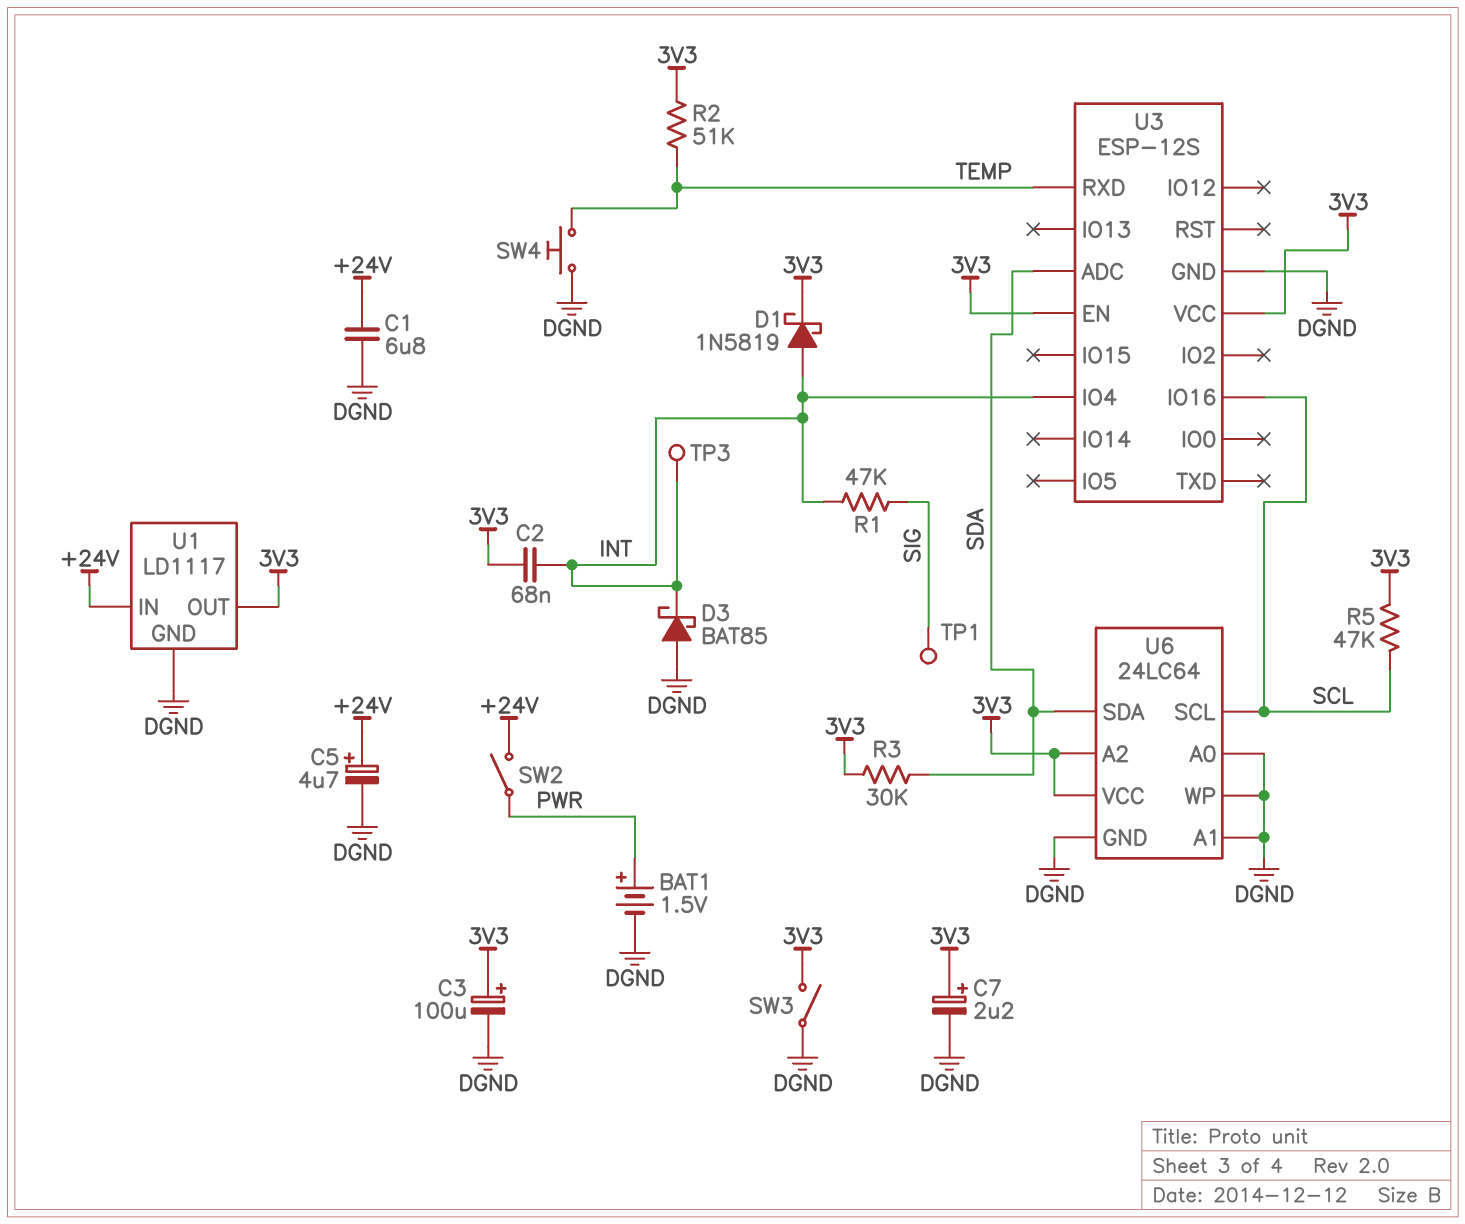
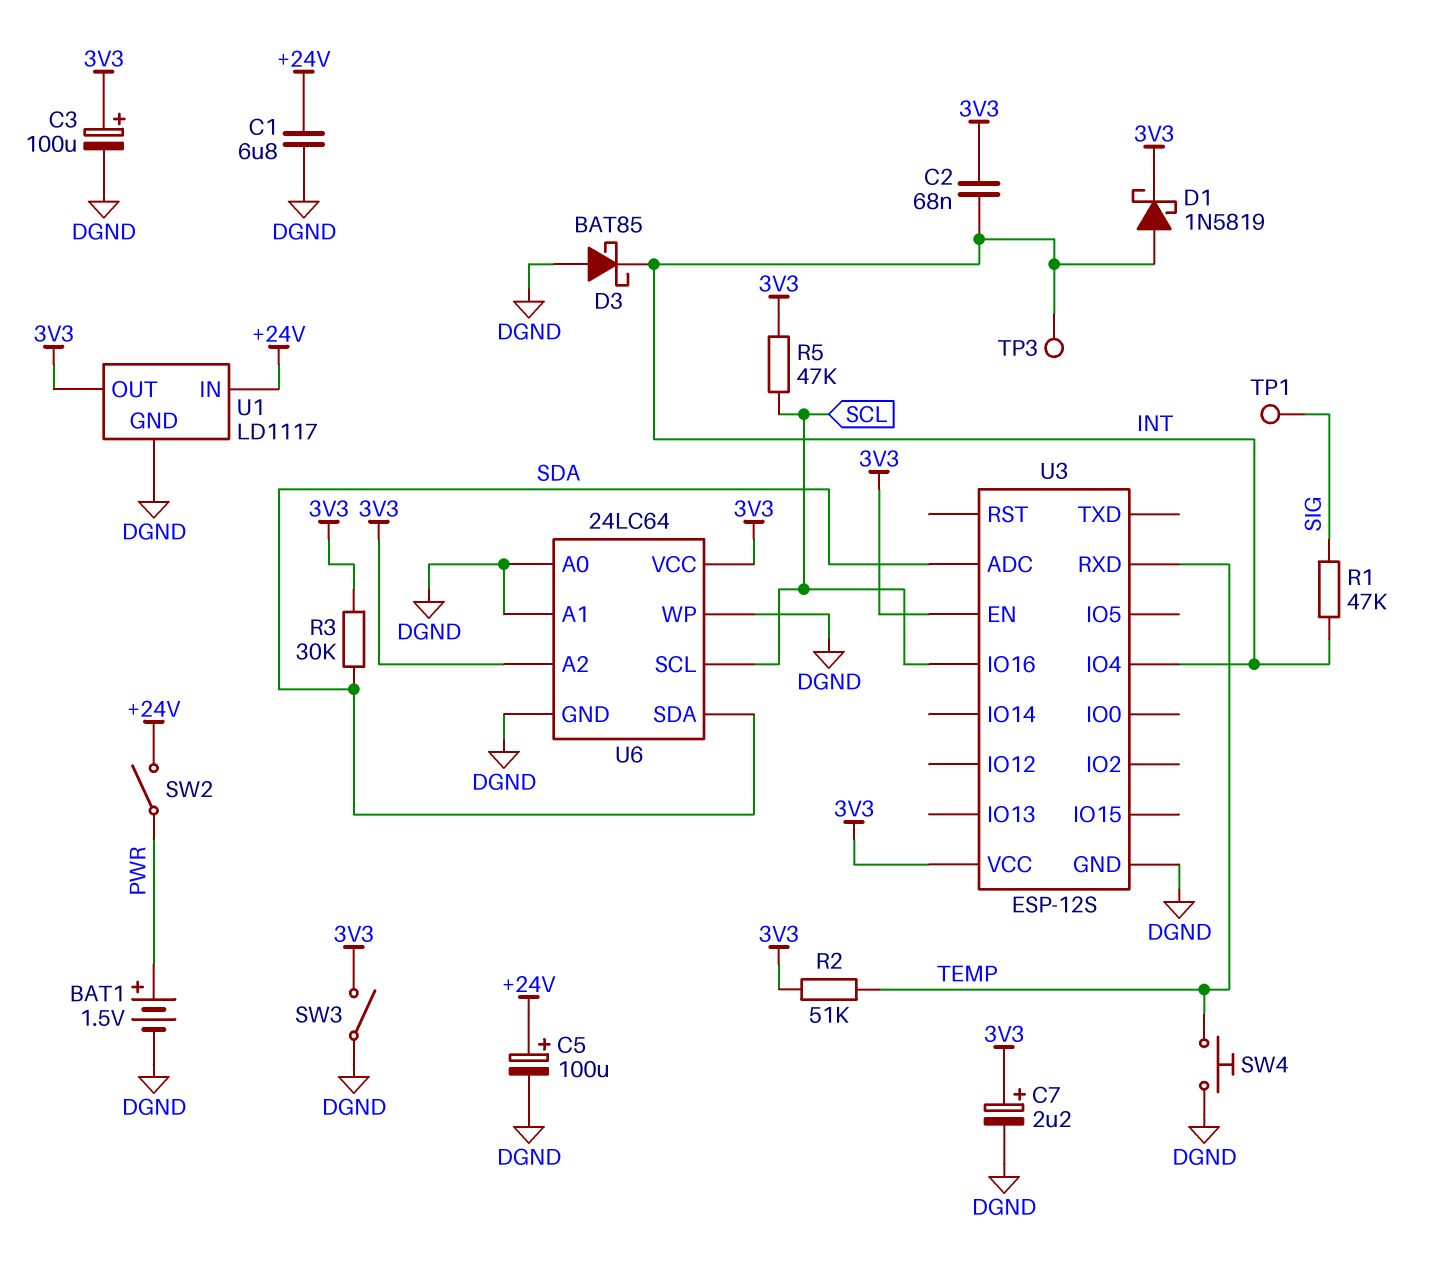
C5: 4.7uF (plus +24V, minus DGND) -> 100uF (plus +24V, minus DGND)

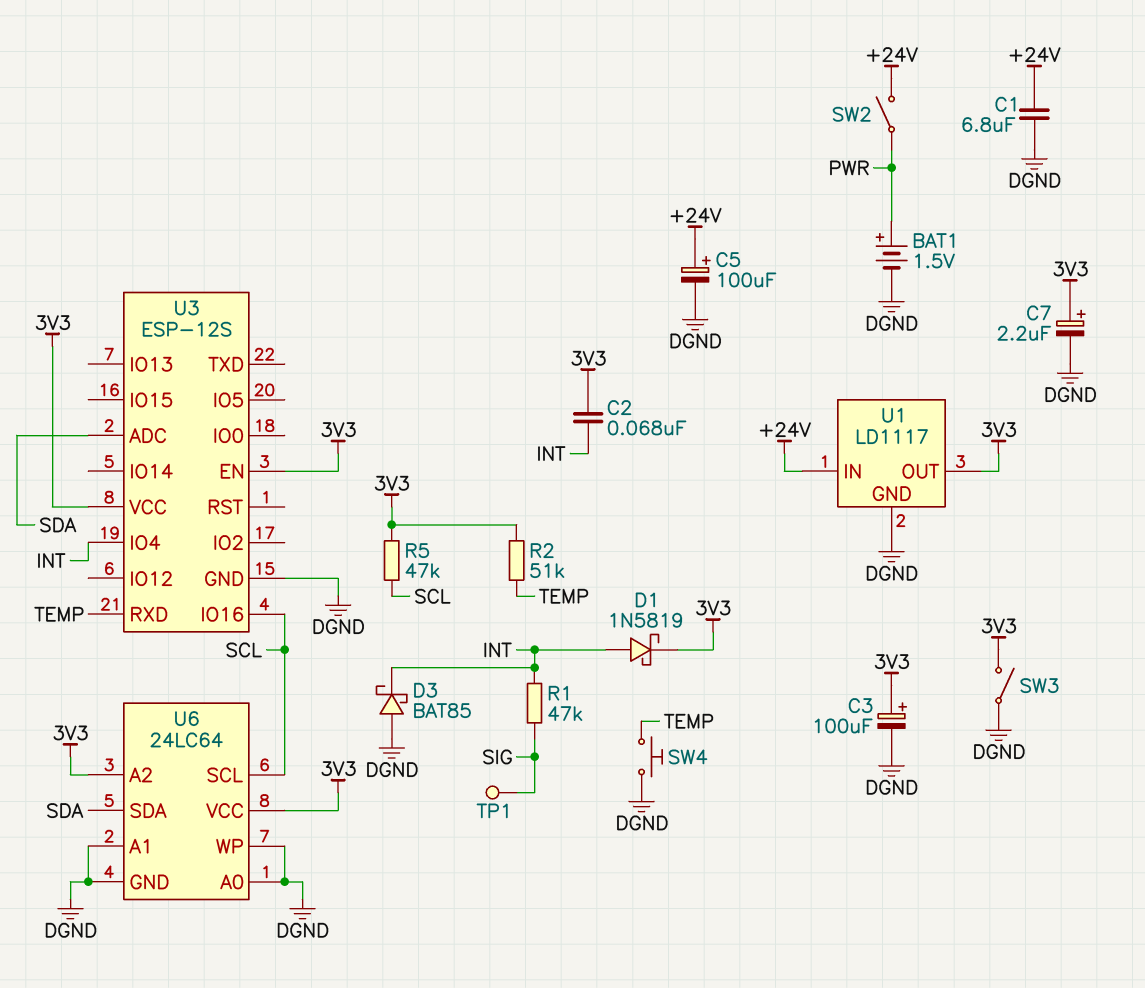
R3: 30k (3V3, SDA) -> none
TP3: test point (INT) -> none

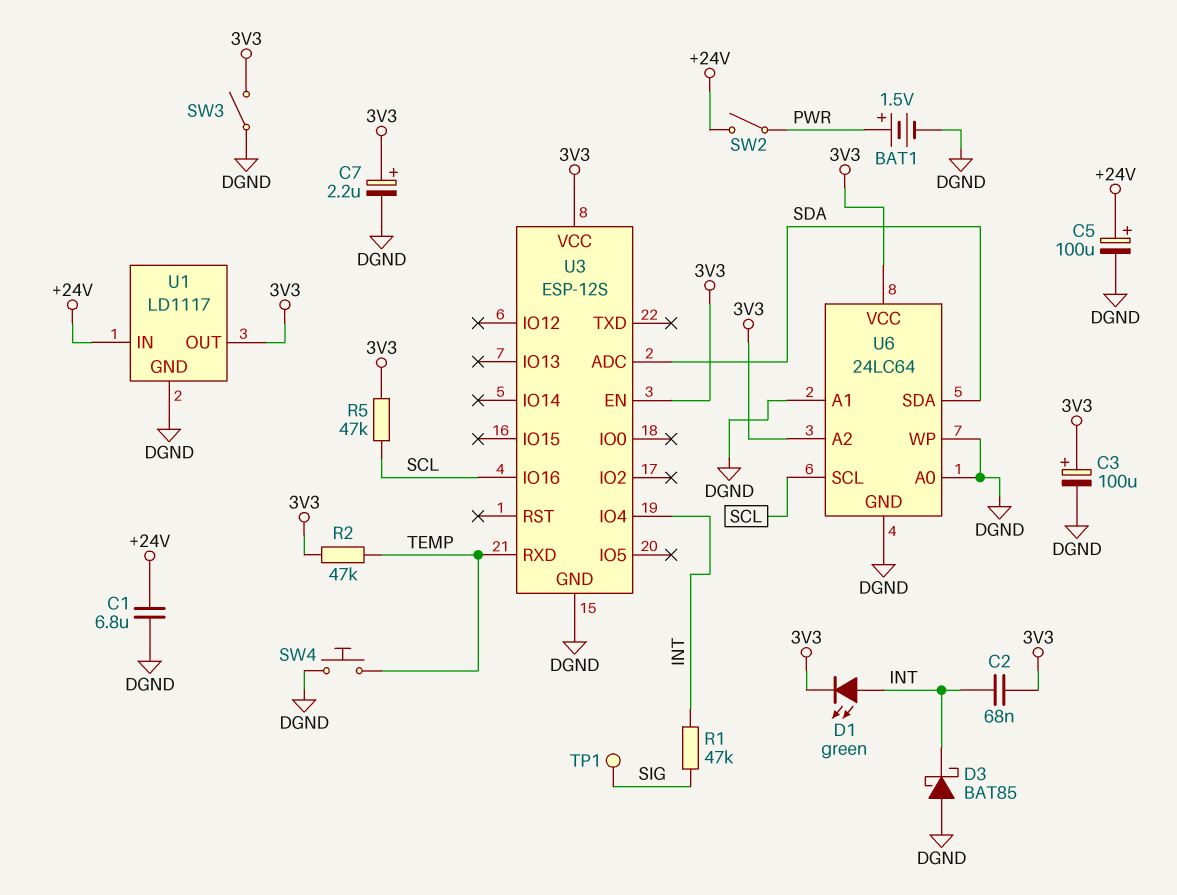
D1: schottky 1N5819 (A INT, K 3V3) -> LED green (A INT, K 3V3)
R2: 51k (3V3, TEMP) -> 47k (3V3, TEMP)

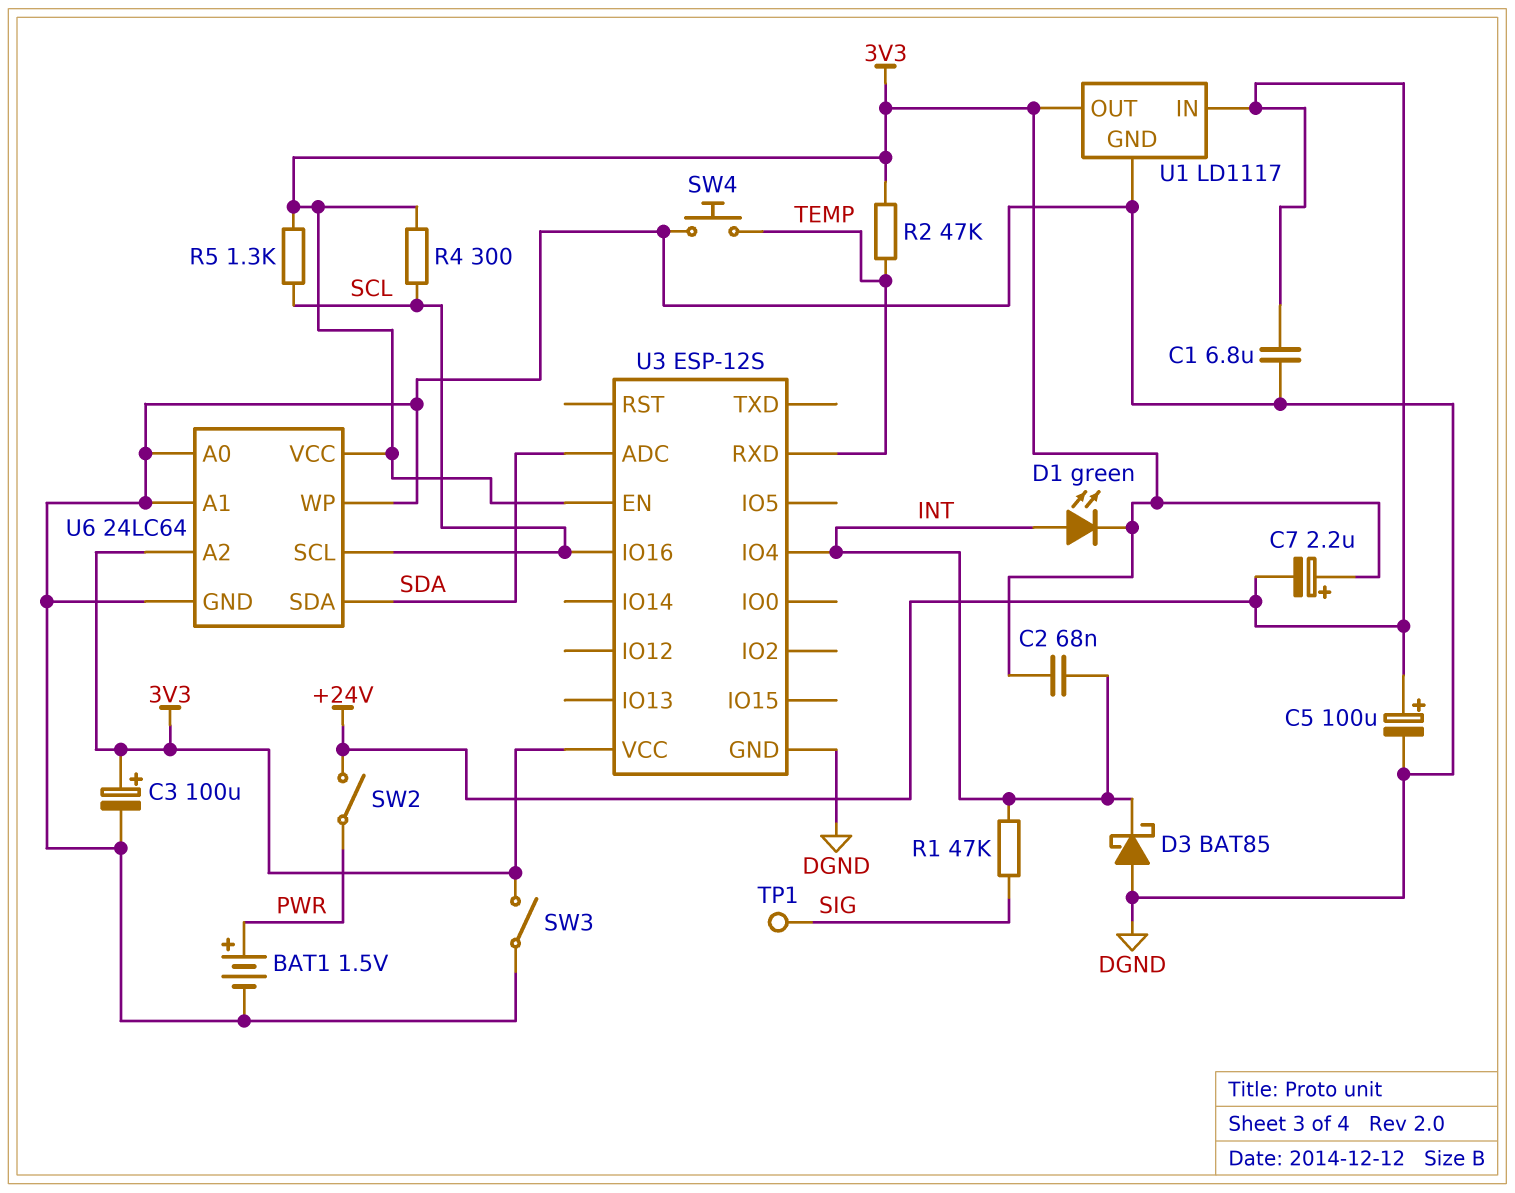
C7: 2.2uF (plus 3V3, minus DGND) -> 2.2uF (plus 3V3, minus +24V)
R4: none -> 300 (3V3, SCL)
R5: 47k (3V3, SCL) -> 1.3k (3V3, SCL)

